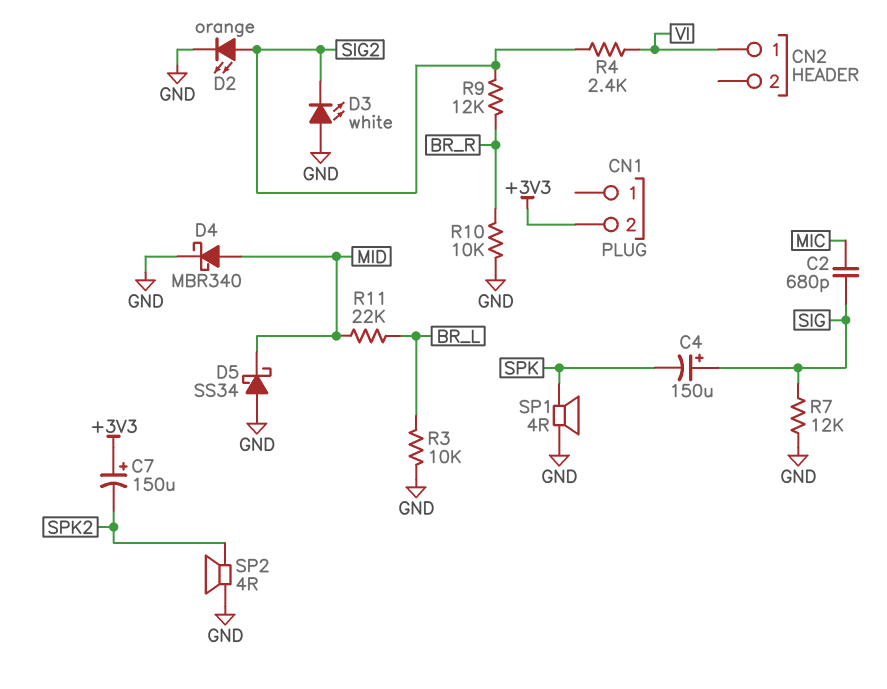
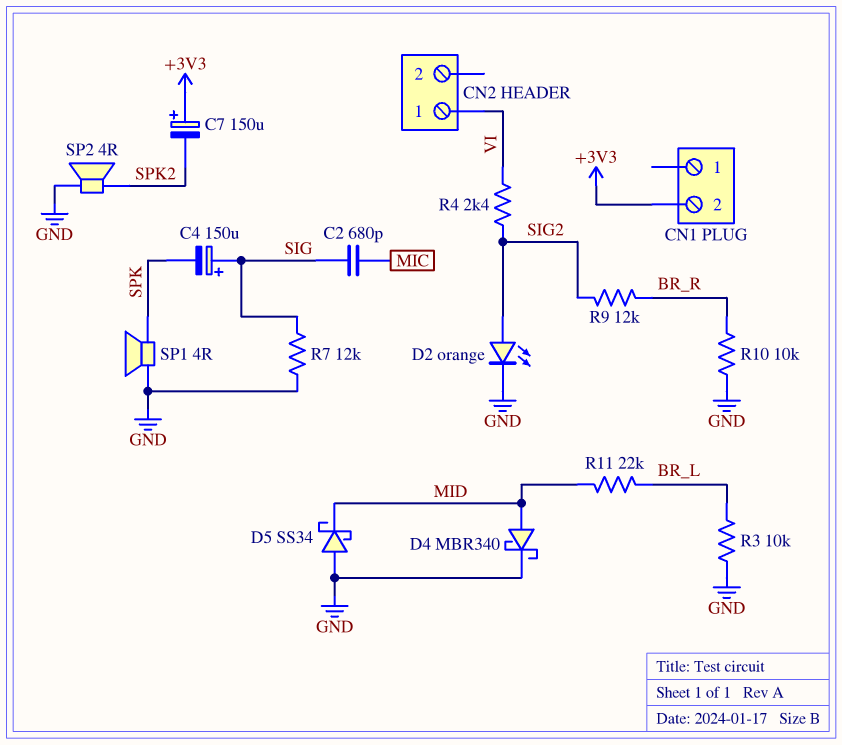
D3: LED white (A GND, K SIG2) -> none

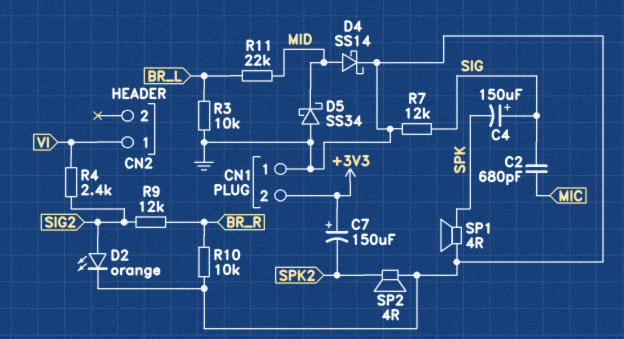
CN1 pin 1: none -> GND
D4: schottky MBR340 (A MID, K GND) -> schottky SS14 (A MID, K GND)

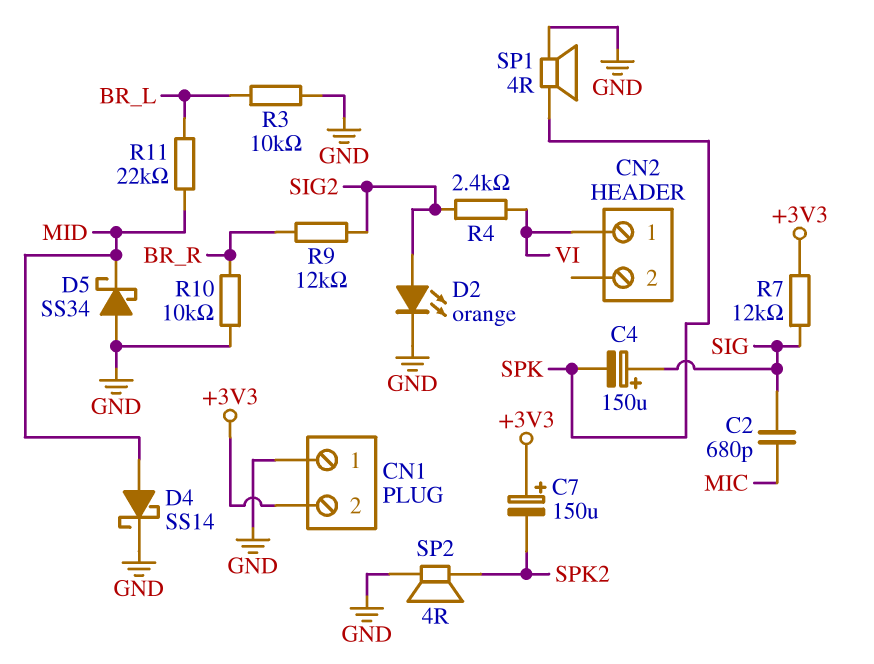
R7: 12k (GND, SIG) -> 12k (+3V3, SIG)

